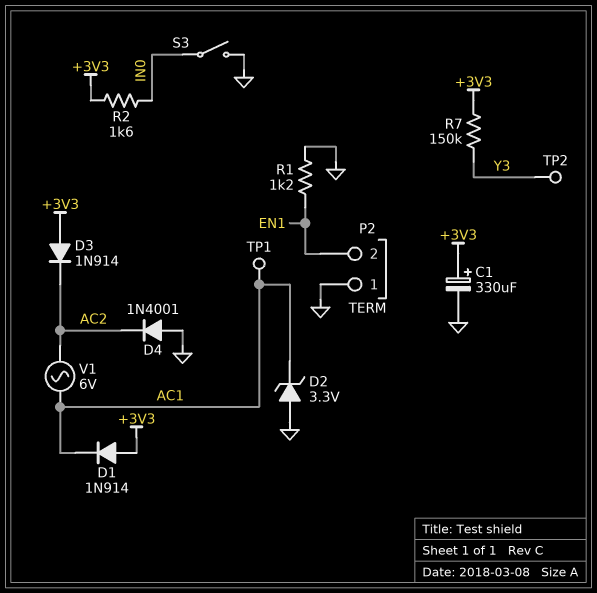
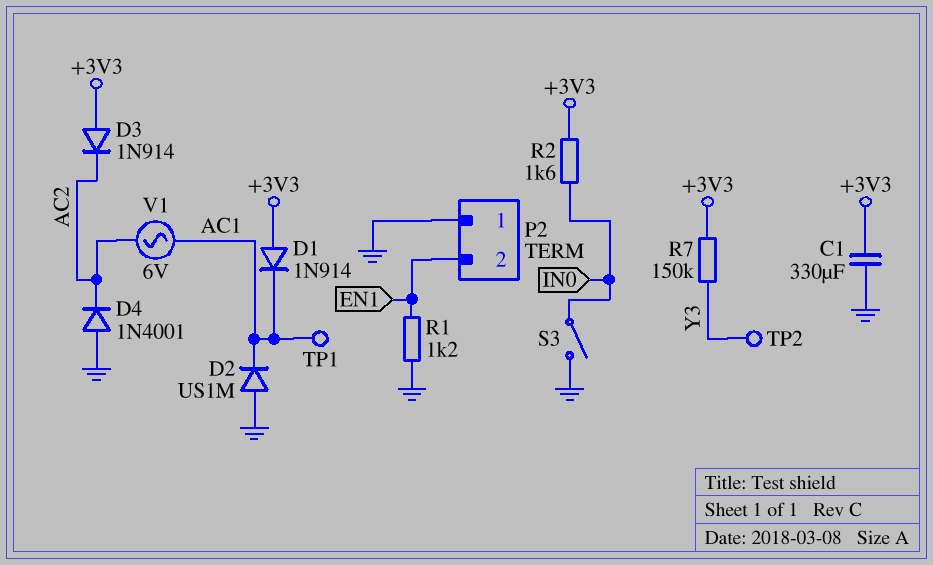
C1: 330uF (plus +3V3, minus GND) -> 330uF (+3V3, GND)
D2: zener 3.3V (A GND, K AC1) -> diode US1M (A GND, K AC1)

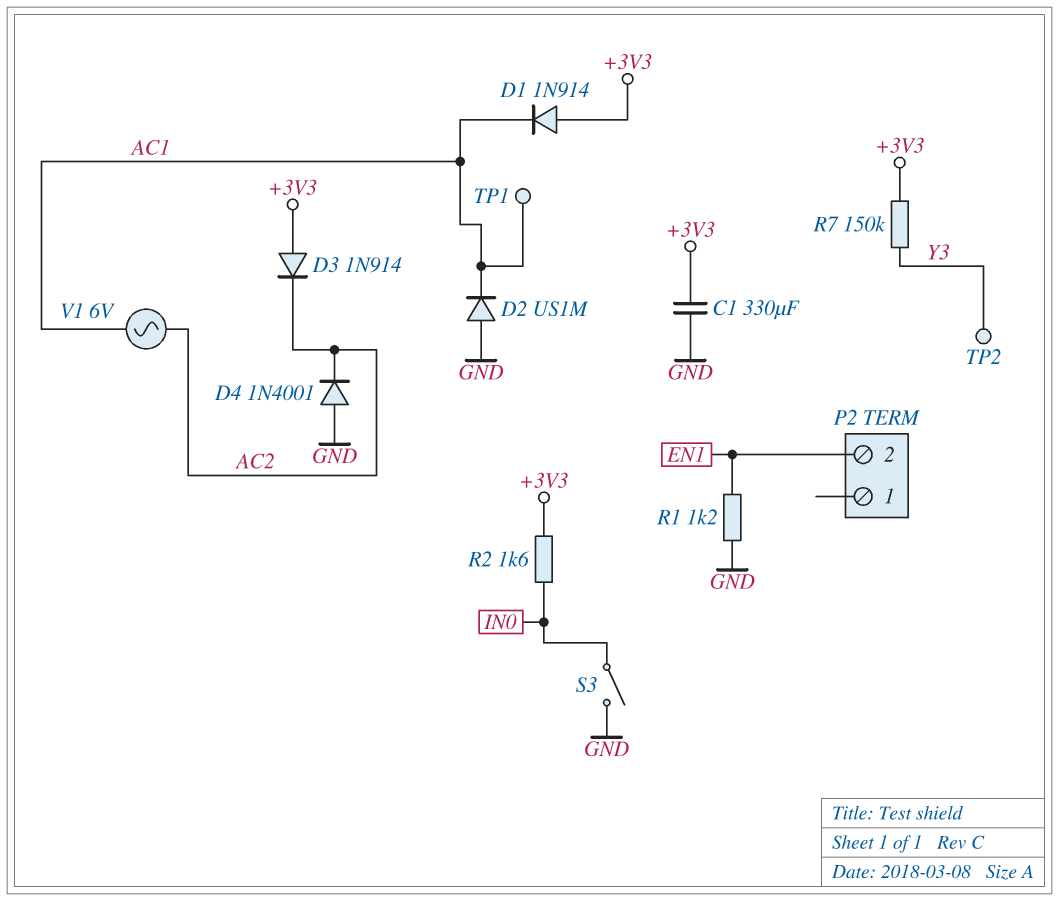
P2 pin 1: GND -> none

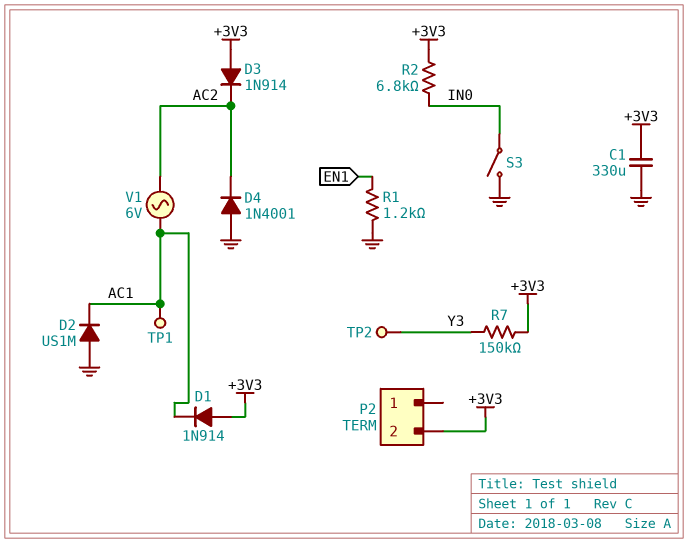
P2 pin 2: EN1 -> +3V3
R2: 1.6k (+3V3, IN0) -> 6.8k (+3V3, IN0)

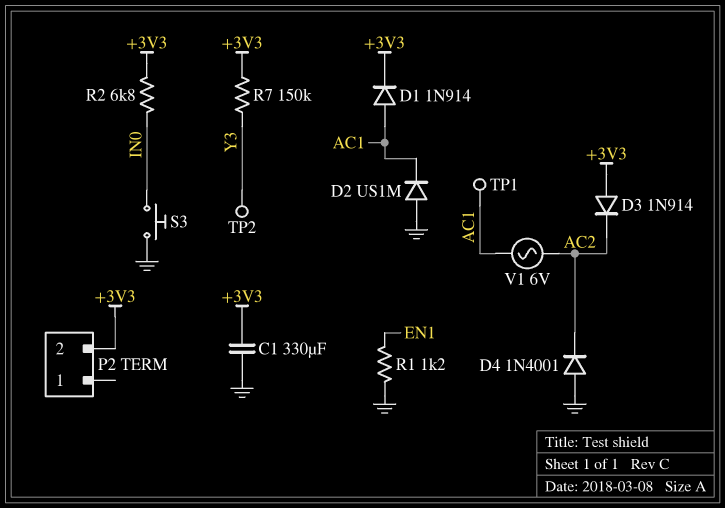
D1: diode 1N914 (A +3V3, K AC1) -> diode 1N914 (A AC1, K +3V3)
S3: switch (GND, IN0) -> button (GND, IN0)

